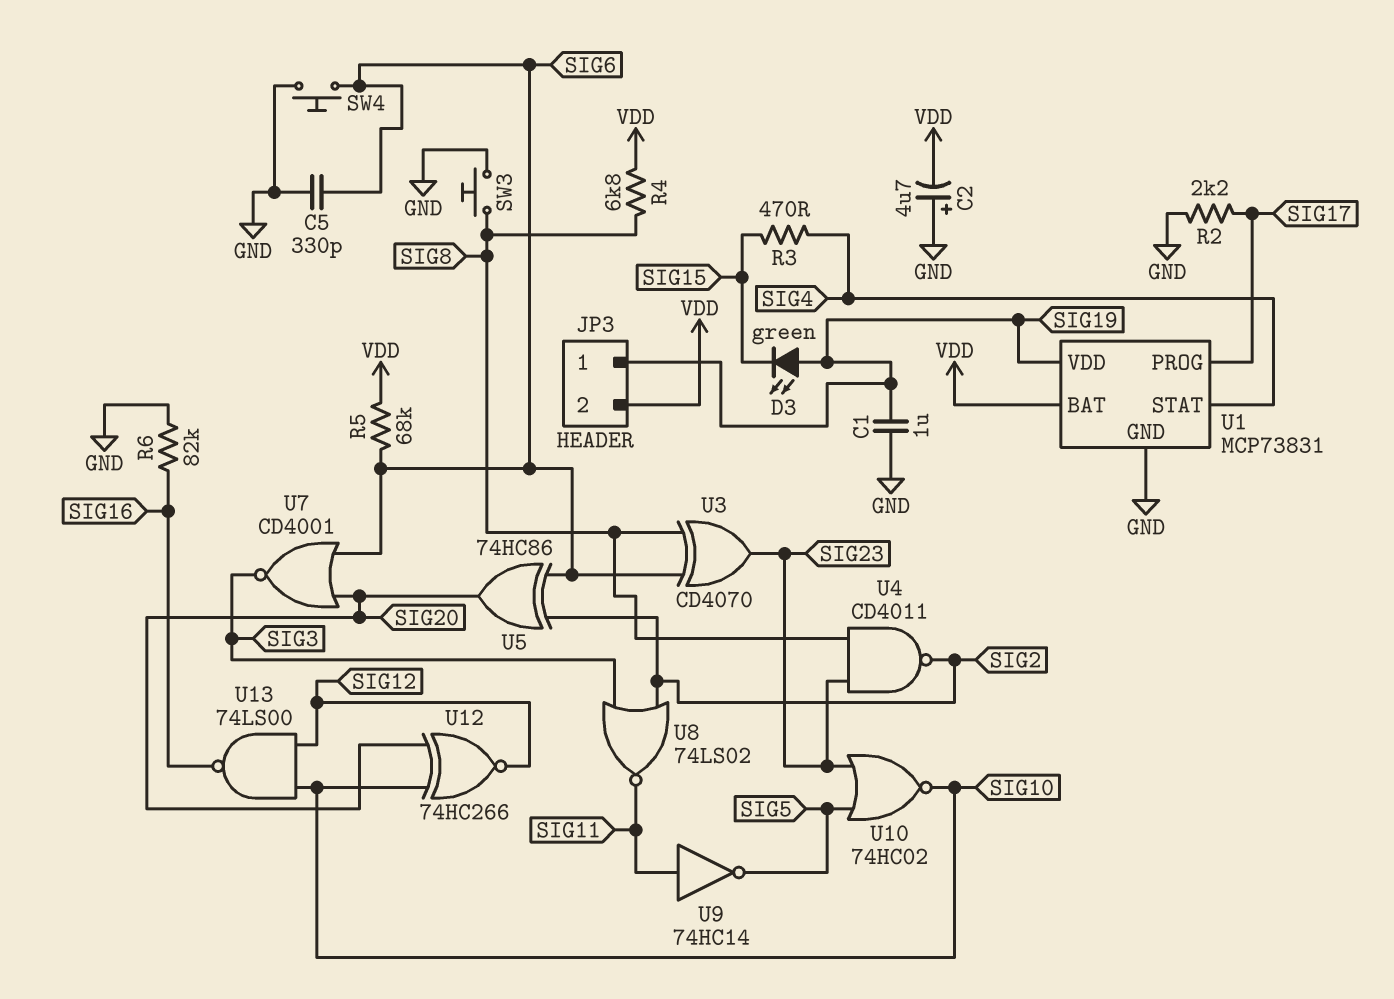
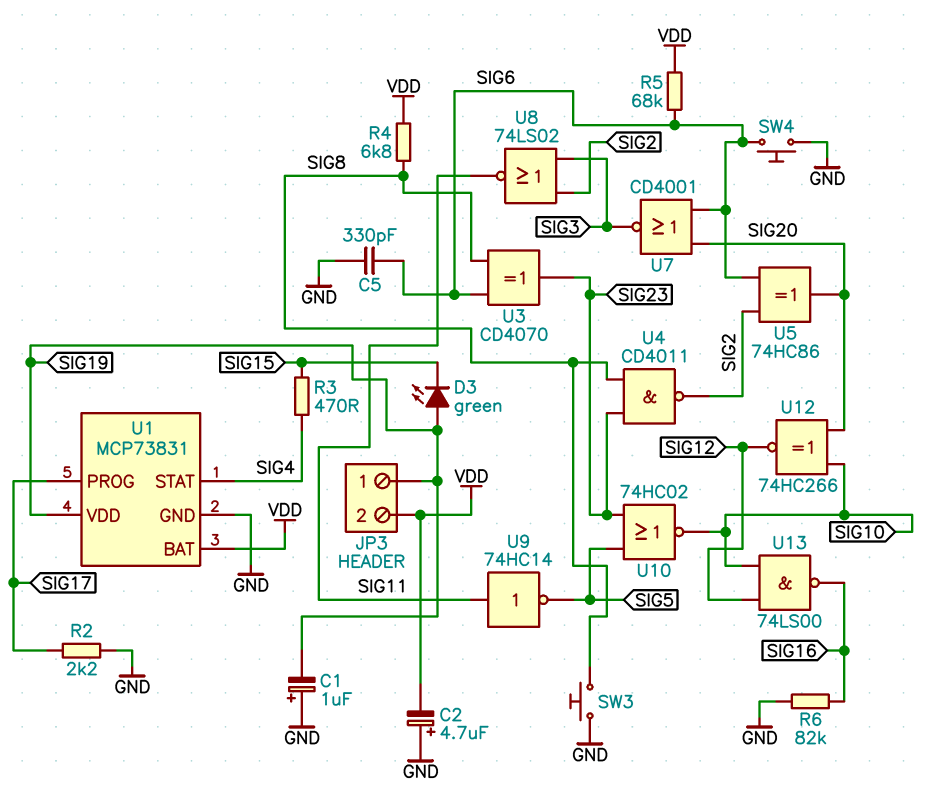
C1: 1uF (GND, SIG19) -> 1uF (plus GND, minus SIG19)

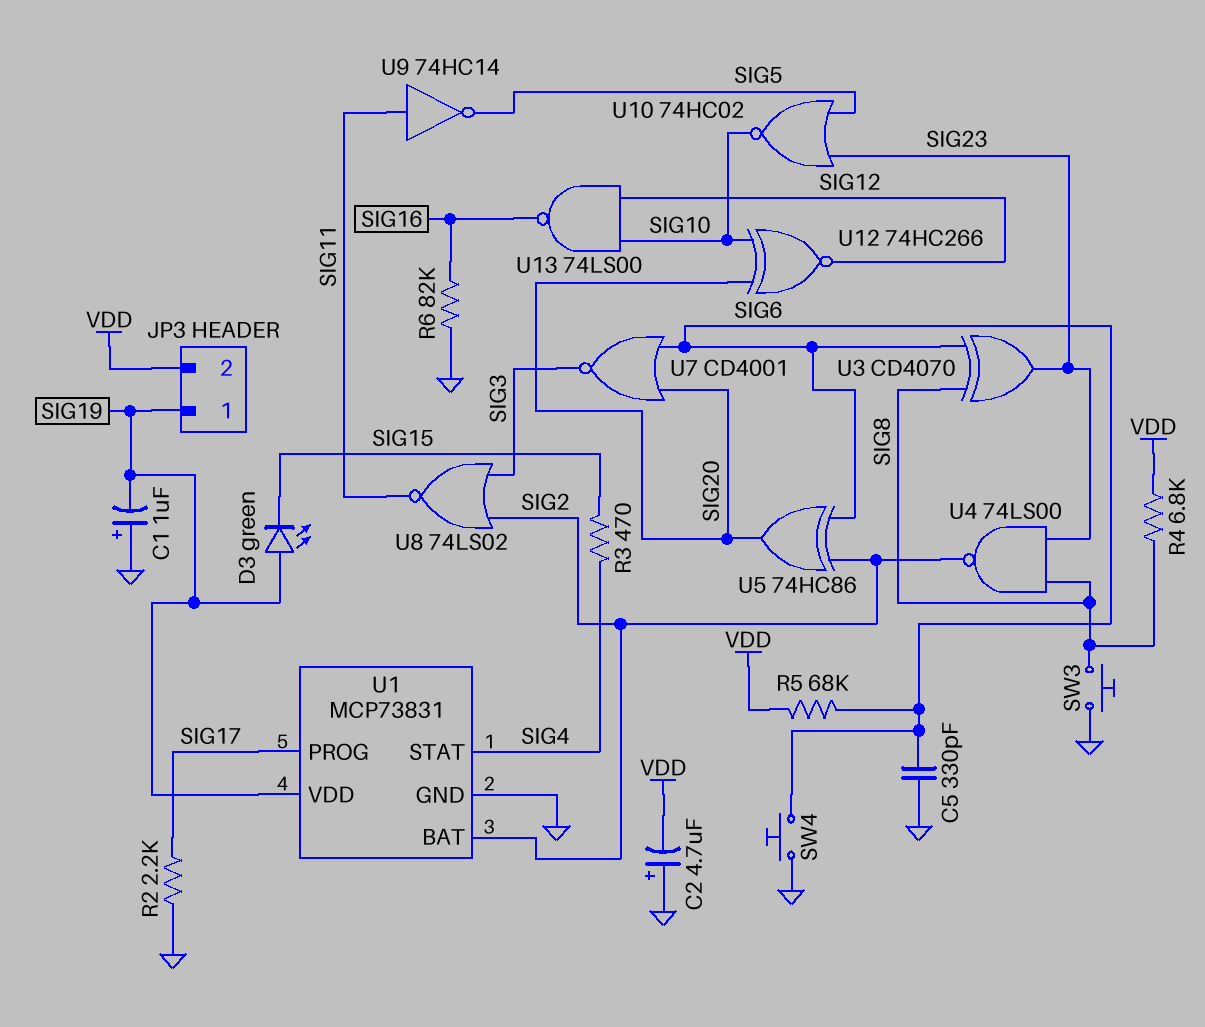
U1 pin BAT: VDD -> SIG2
U4: NAND CD4011 (in SIG8, in SIG23, out SIG2) -> NAND 74LS00 (in SIG8, in SIG23, out SIG2)

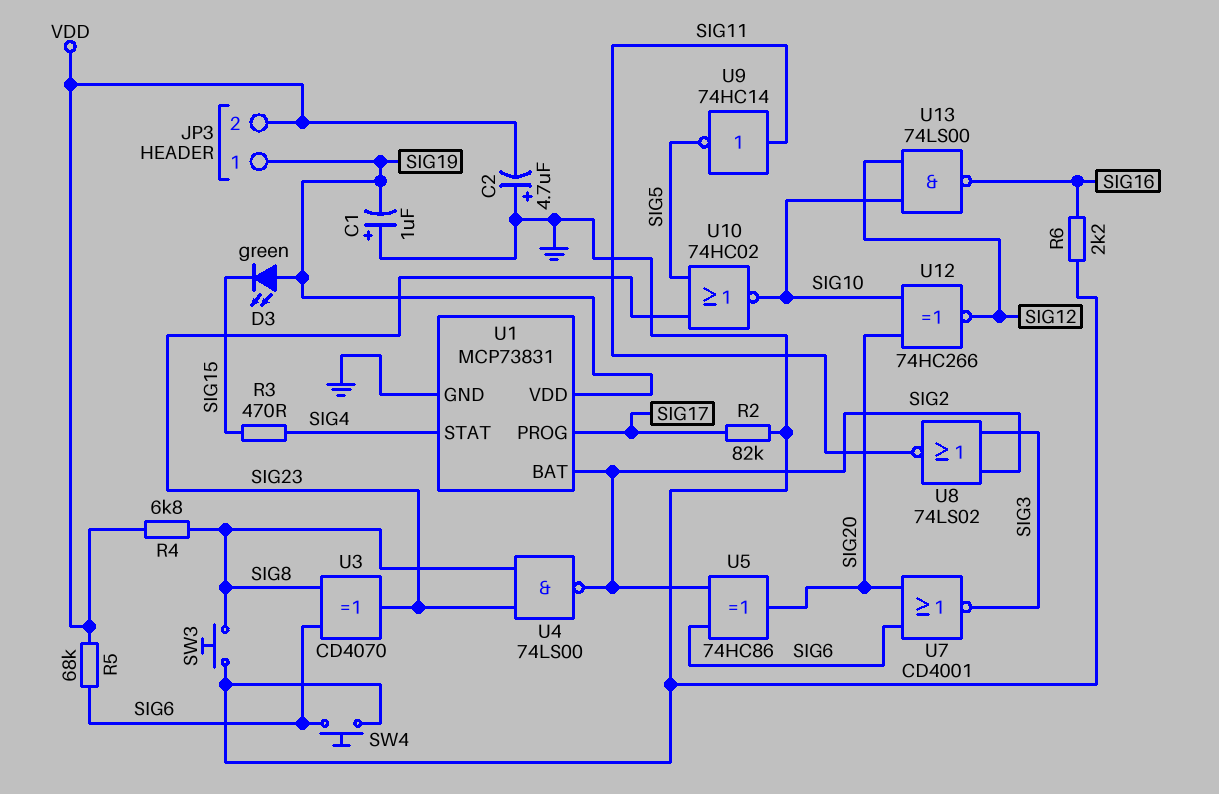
C5: 330pF (GND, SIG6) -> none
R2: 2.2k (GND, SIG17) -> 82k (GND, SIG17)
R6: 82k (GND, SIG16) -> 2.2k (GND, SIG16)

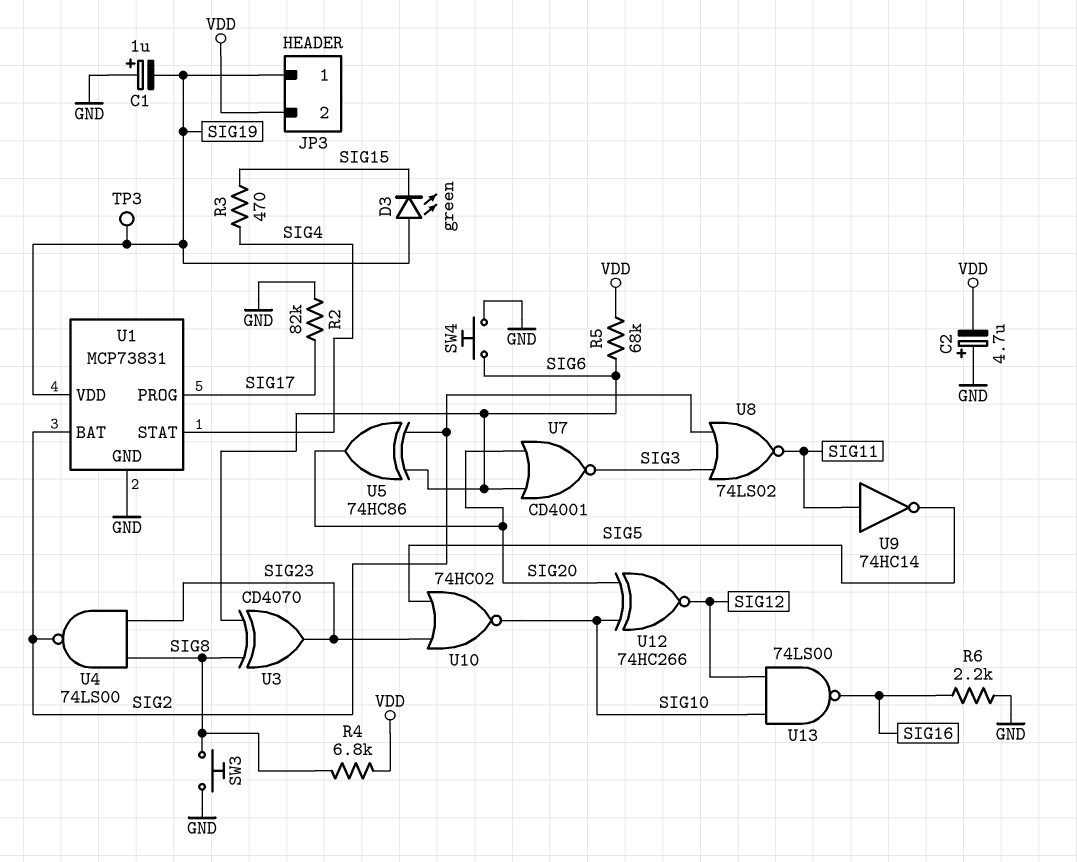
TP3: none -> test point (SIG19)

